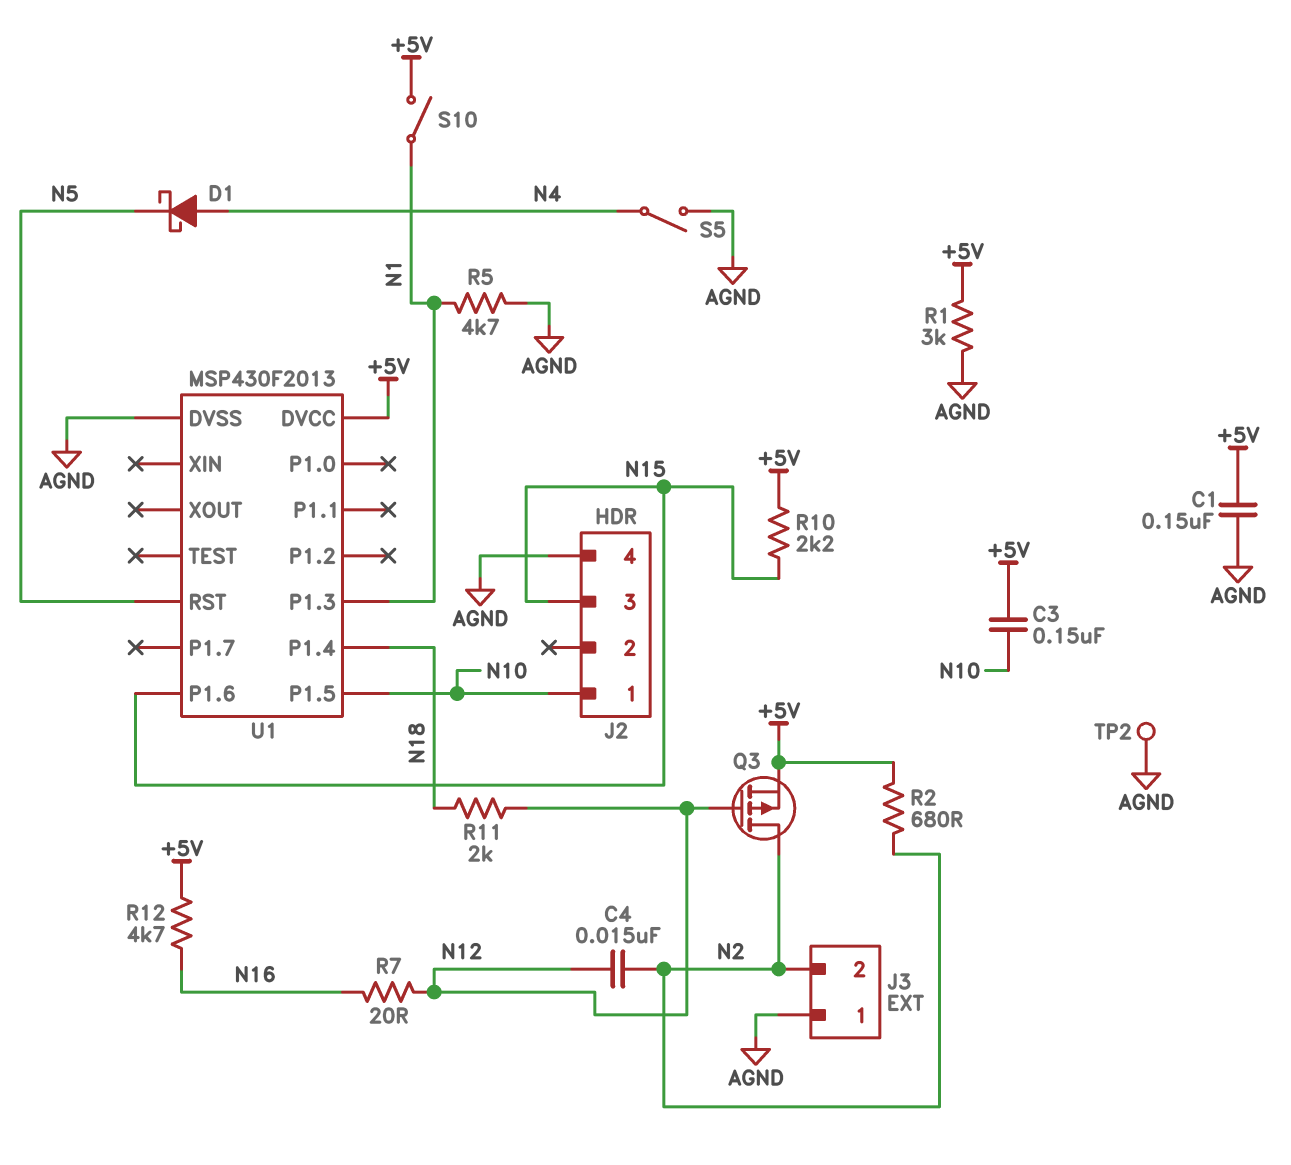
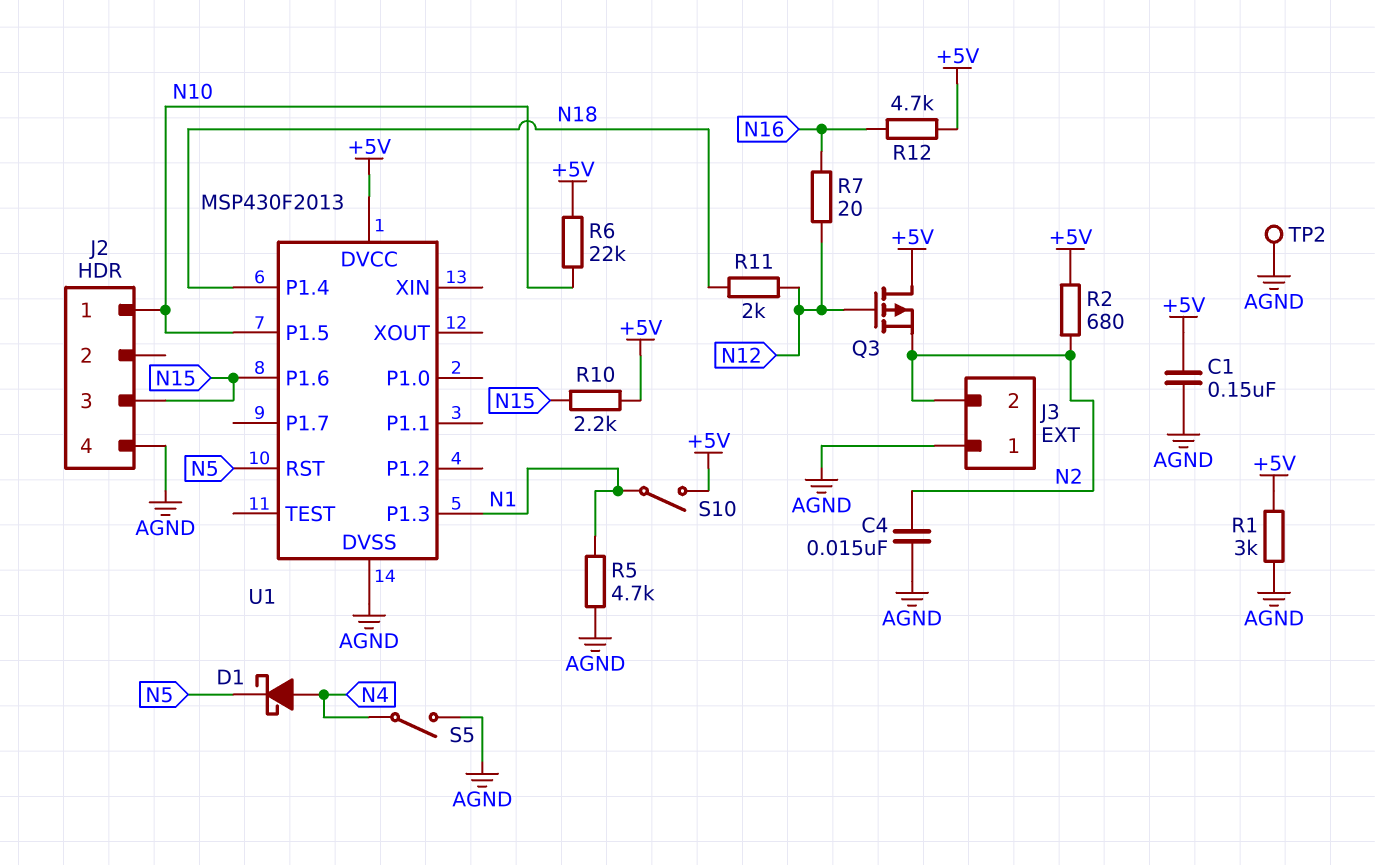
C3: 150nF (+5V, N10) -> none
C4: 15nF (N2, N12) -> 15nF (AGND, N2)
Q3: PMOS (G N12, D N2, S +5V) -> PMOS (G N12, D +5V, S N2)
R6: none -> 22k (+5V, N10)

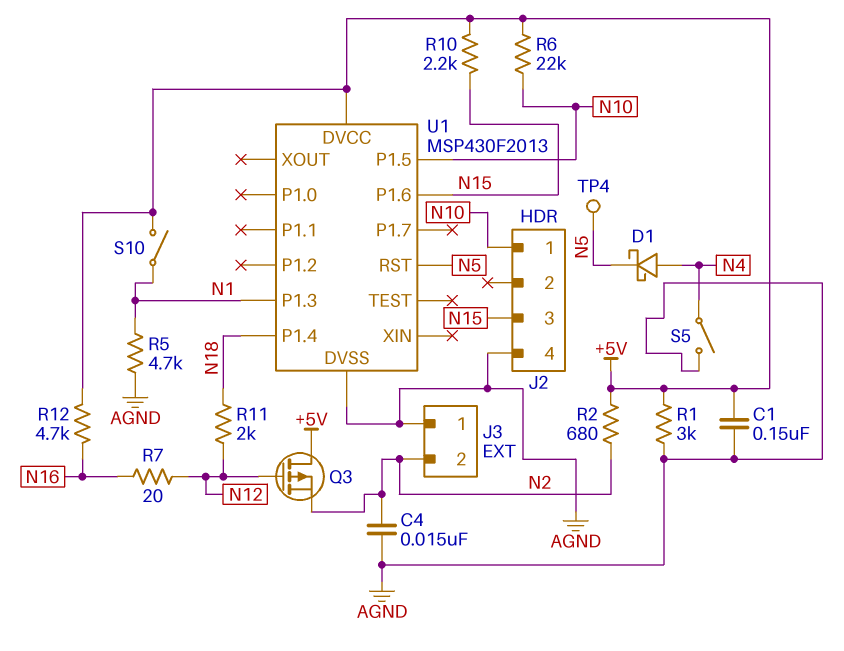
TP2: test point (AGND) -> none
TP4: none -> test point (N5)

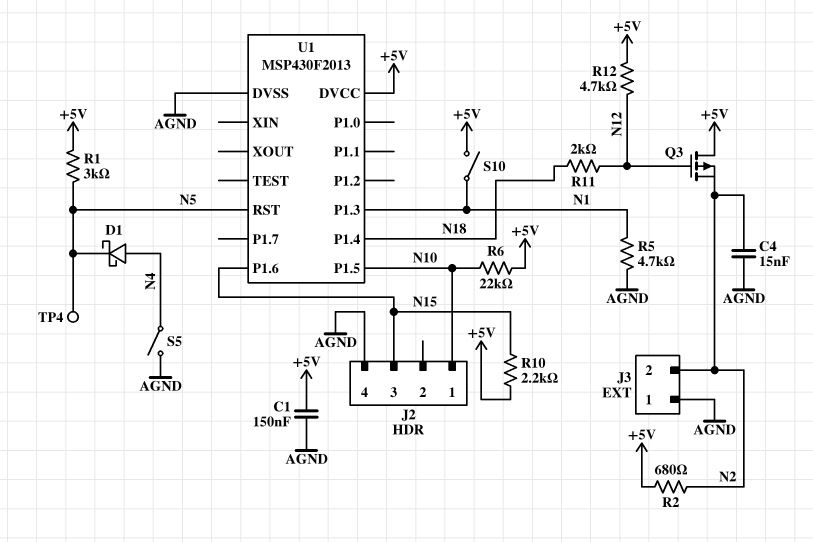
R1: 3k (+5V, AGND) -> 3k (+5V, N5)
R7: 20 (N12, N16) -> none
R12: 4.7k (+5V, N16) -> 4.7k (+5V, N12)

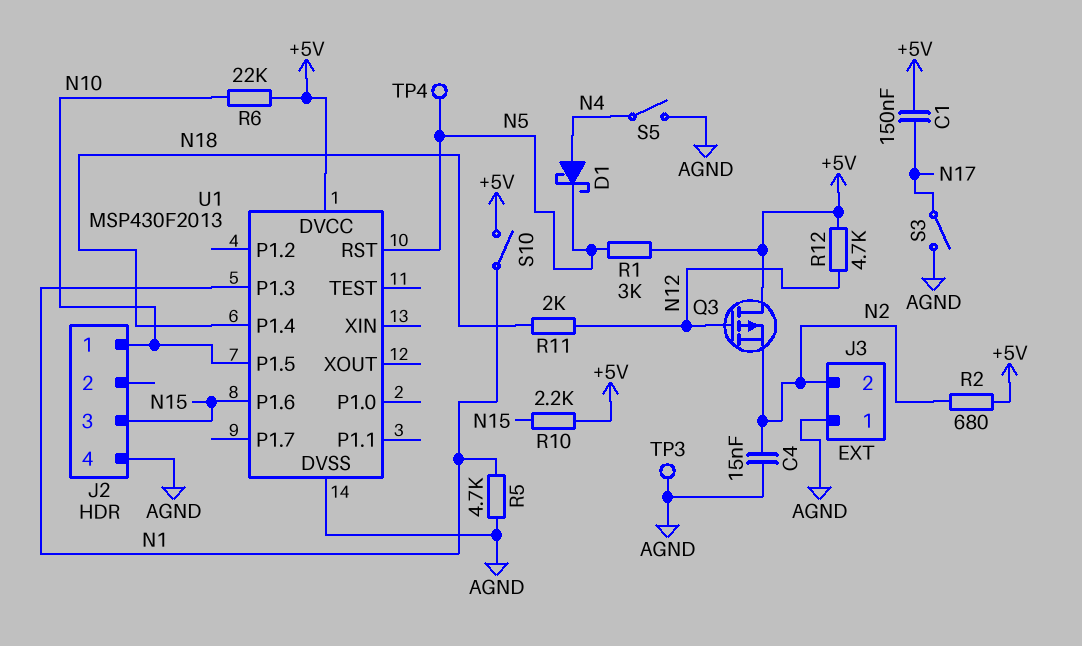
C1: 150nF (+5V, AGND) -> 150nF (+5V, N17)
S3: none -> switch (AGND, N17)
TP3: none -> test point (AGND)

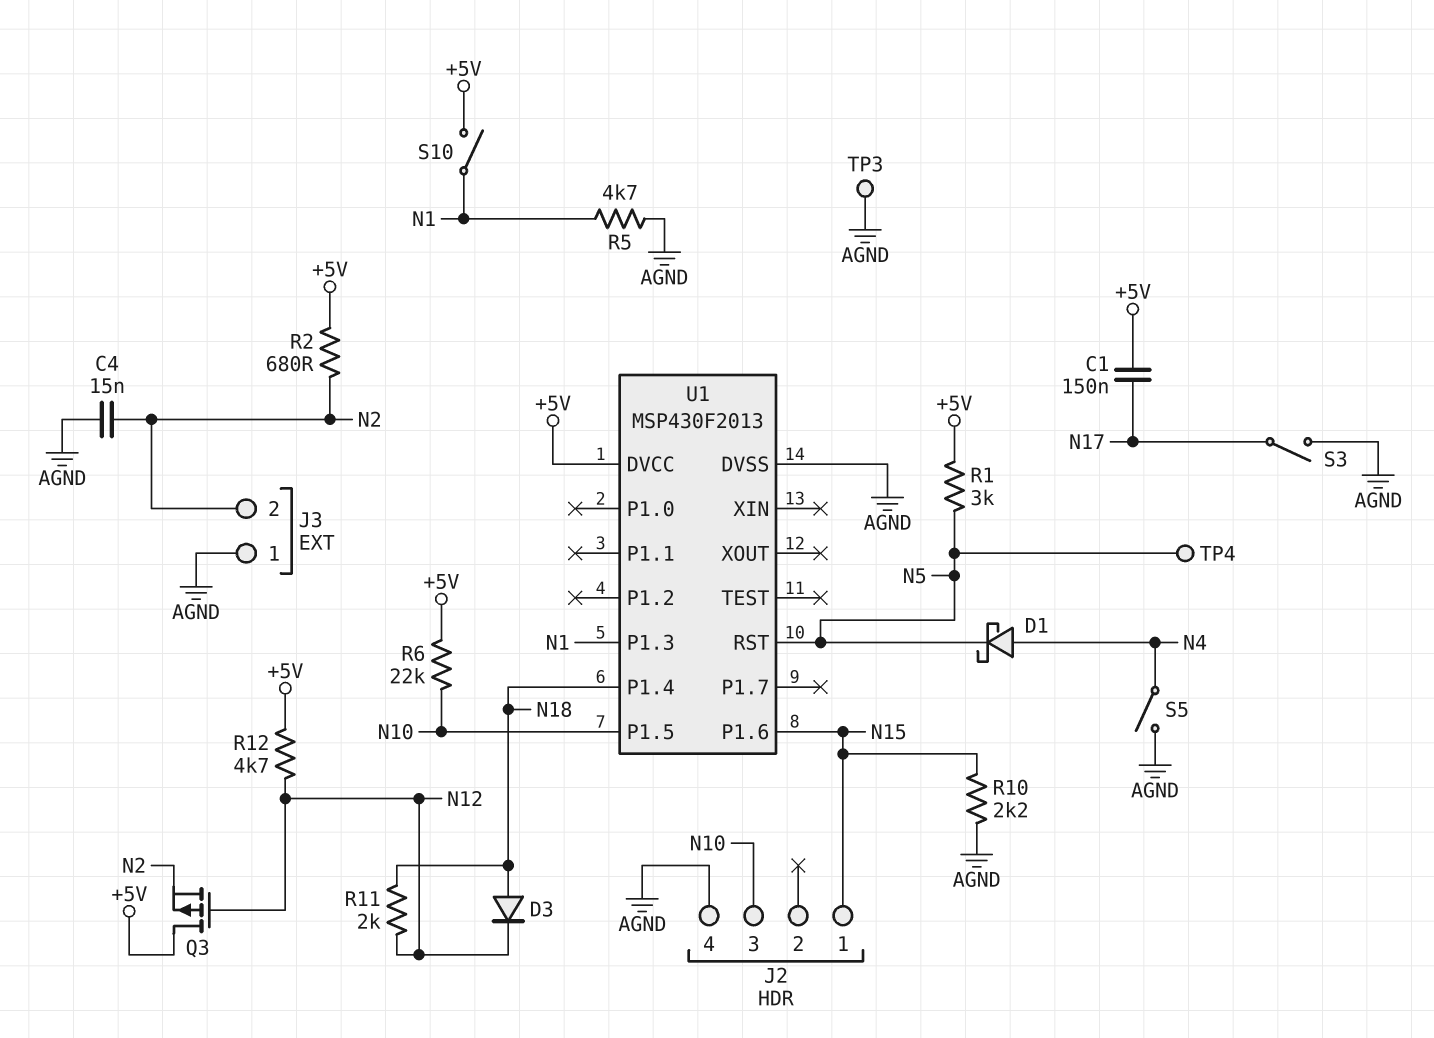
D3: none -> diode (A N18, K N12)
J2 pin 1: N10 -> N15
J2 pin 3: N15 -> N10
R10: 2.2k (+5V, N15) -> 2.2k (AGND, N15)

